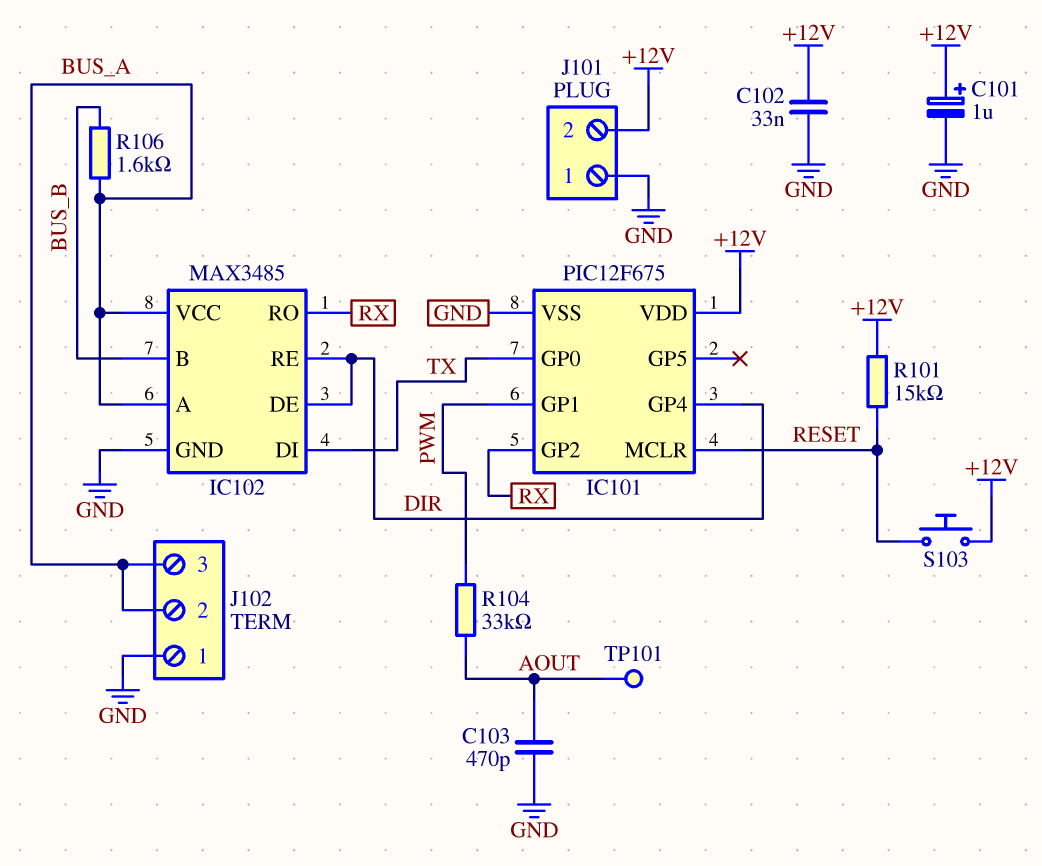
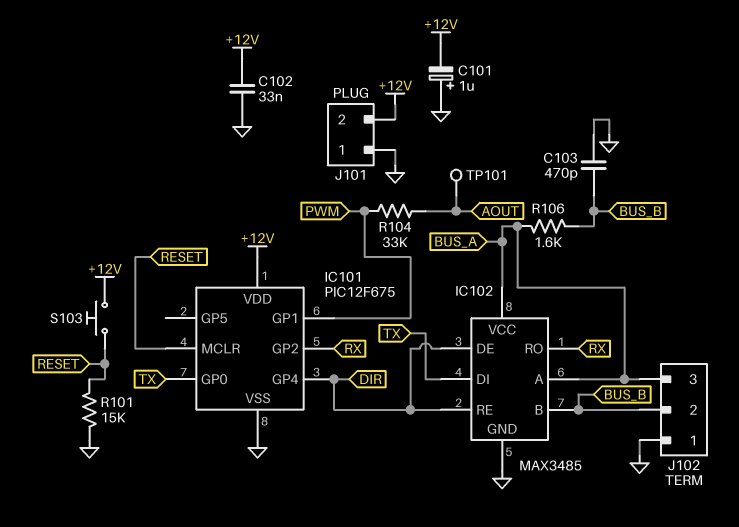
C101: 1uF (plus +12V, minus GND) -> 1uF (plus GND, minus +12V)
C103: 470pF (AOUT, GND) -> 470pF (BUS_B, GND)
J102 pin 2: BUS_A -> BUS_B
R101: 15k (+12V, RESET) -> 15k (GND, RESET)

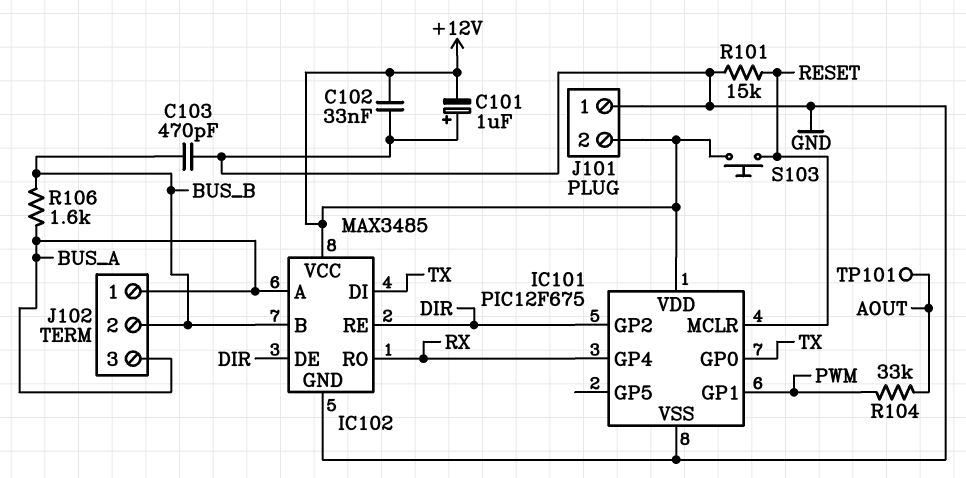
IC101 pin GP2: RX -> DIR
IC101 pin GP4: DIR -> RX
IC102 pin VCC: BUS_A -> +12V
J102 pin 1: GND -> BUS_A

